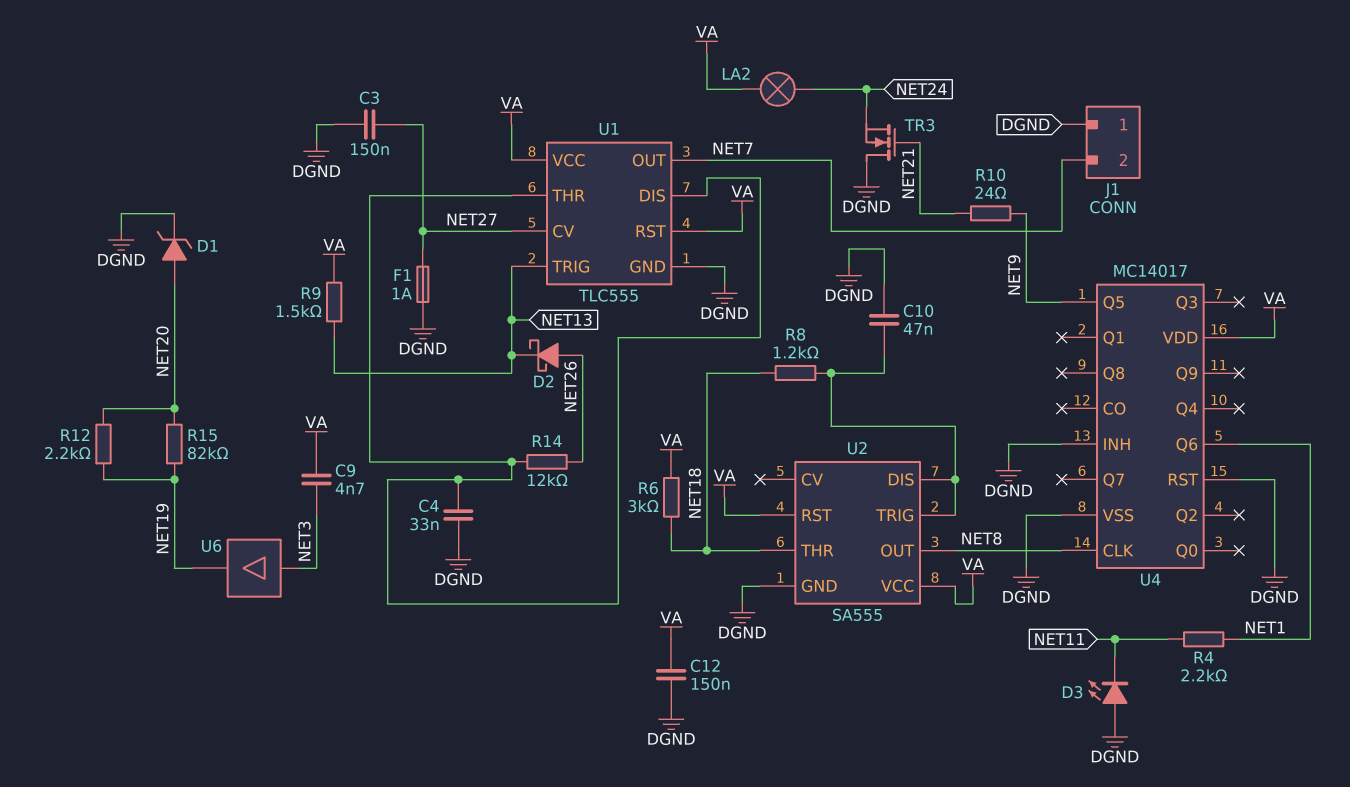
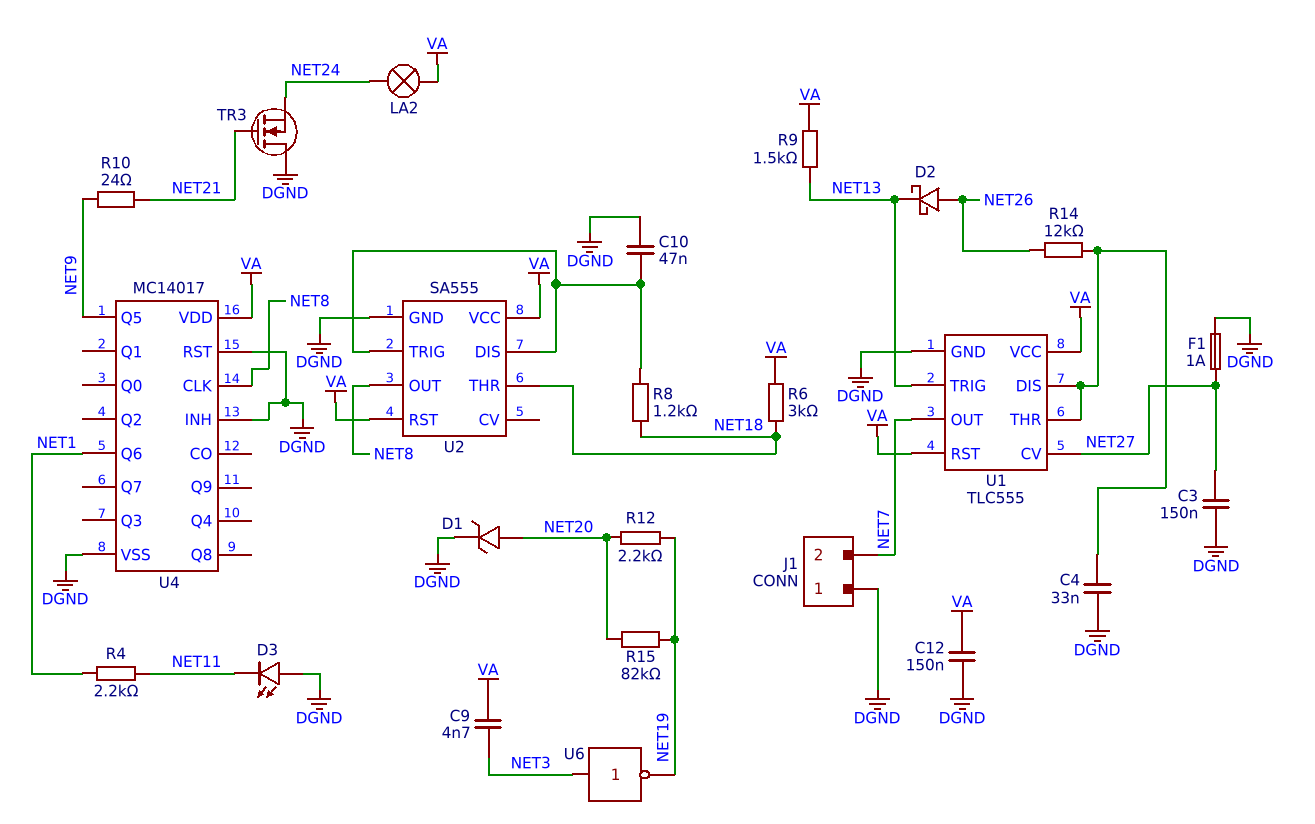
U6: buffer (in NET3, out NET19) -> NOT (in NET3, out NET19)

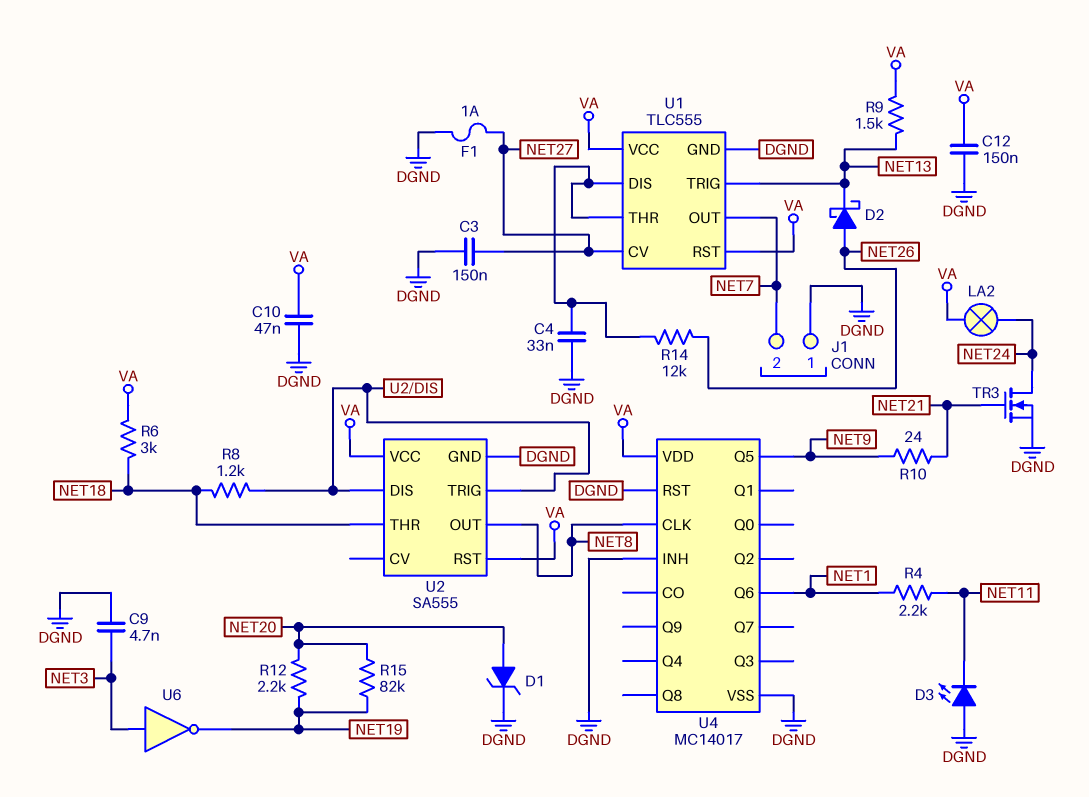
C9: 4.7nF (NET3, VA) -> 4.7nF (DGND, NET3)
C10: 47nF (DGND, U2/DIS) -> 47nF (DGND, VA)
TR3: NMOS (G NET21, D DGND, S NET24) -> NMOS (G NET21, D NET24, S DGND)

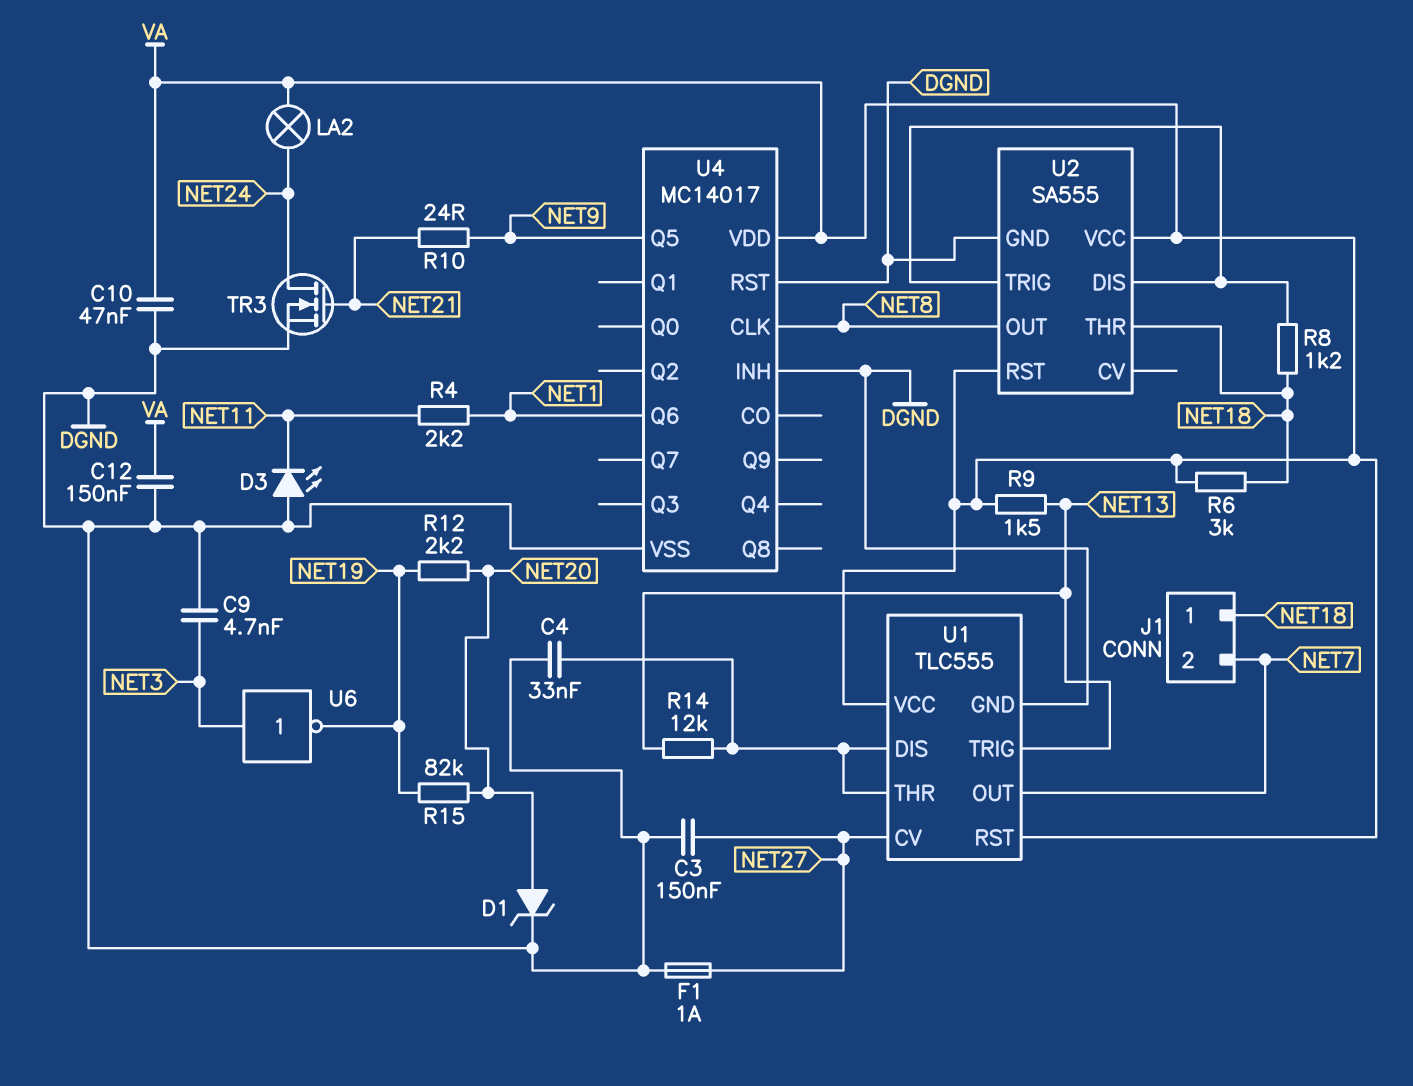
D2: schottky (A NET26, K NET13) -> none
J1 pin 1: DGND -> NET18
R14: 12k (NET26, U1/DIS) -> 12k (NET13, U1/DIS)

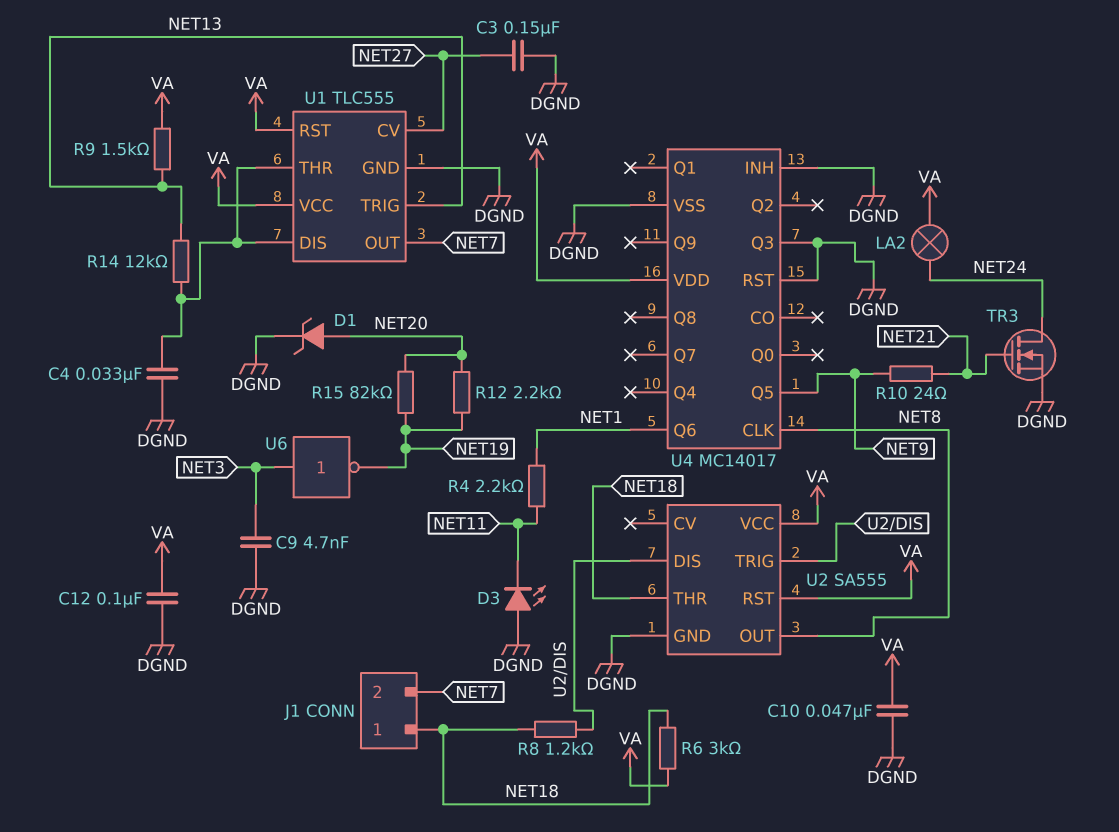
C12: 150nF (DGND, VA) -> 100nF (DGND, VA)
F1: 1A (DGND, NET27) -> none
U4 pin Q3: none -> DGND

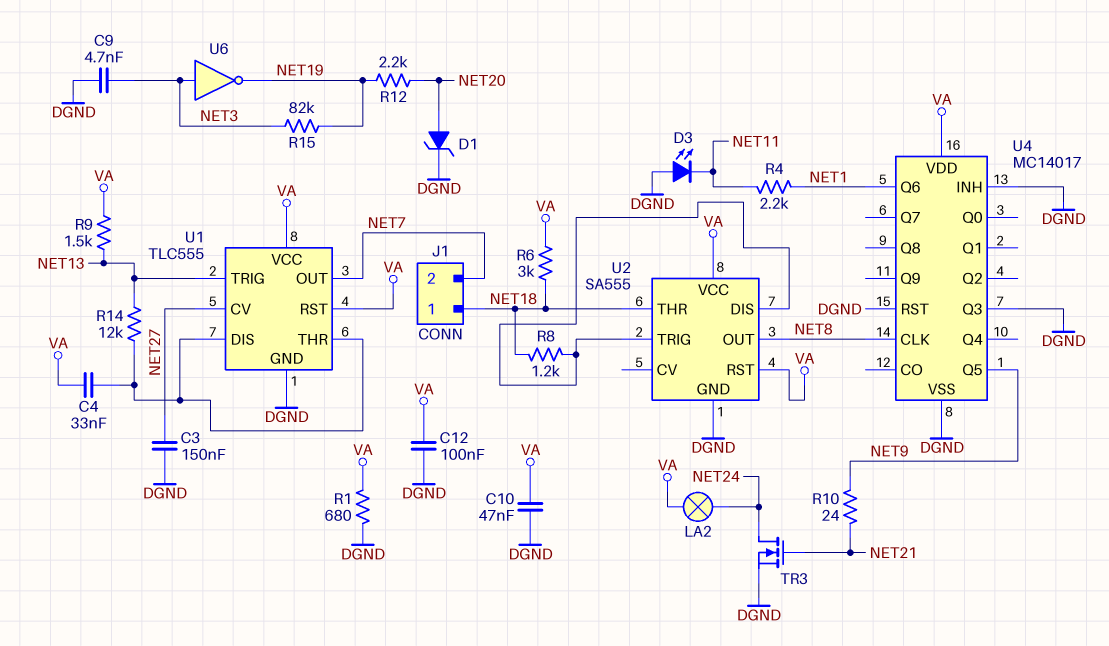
C4: 33nF (DGND, U1/DIS) -> 33nF (U1/DIS, VA)
R1: none -> 680 (DGND, VA)
R15: 82k (NET19, NET20) -> 82k (NET3, NET19)

